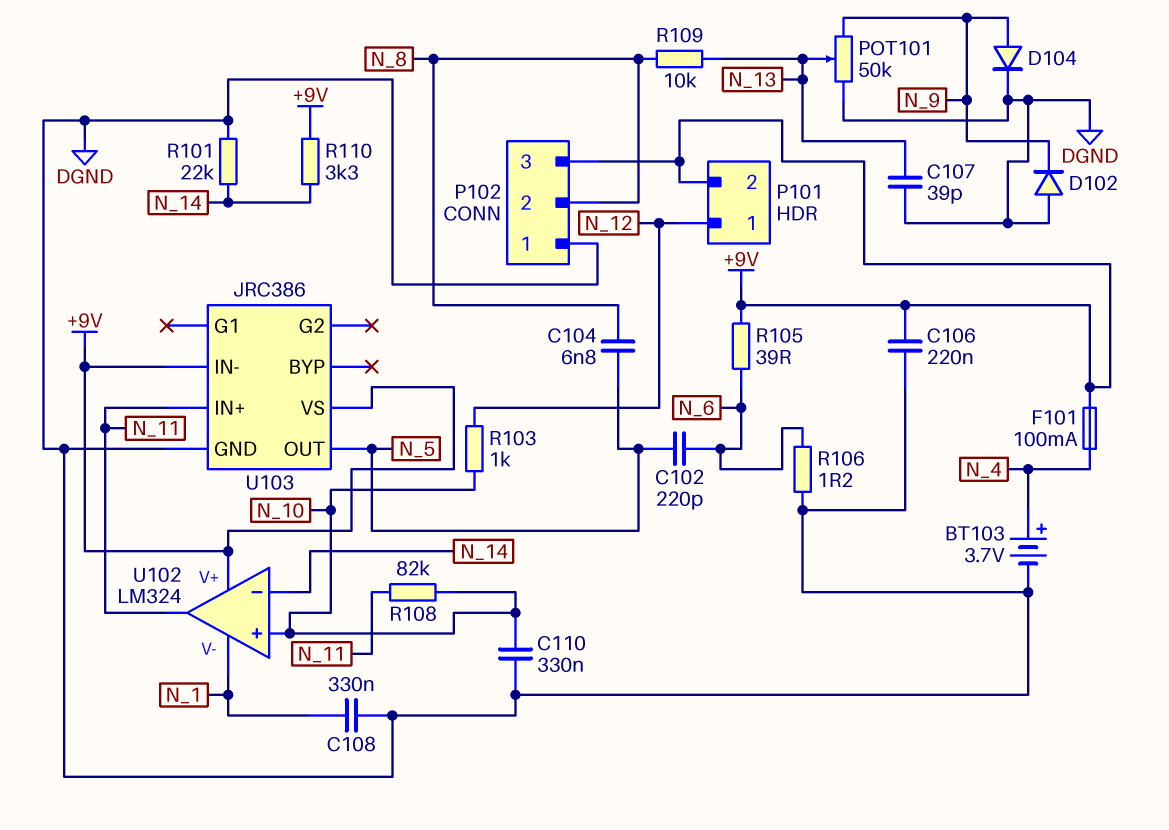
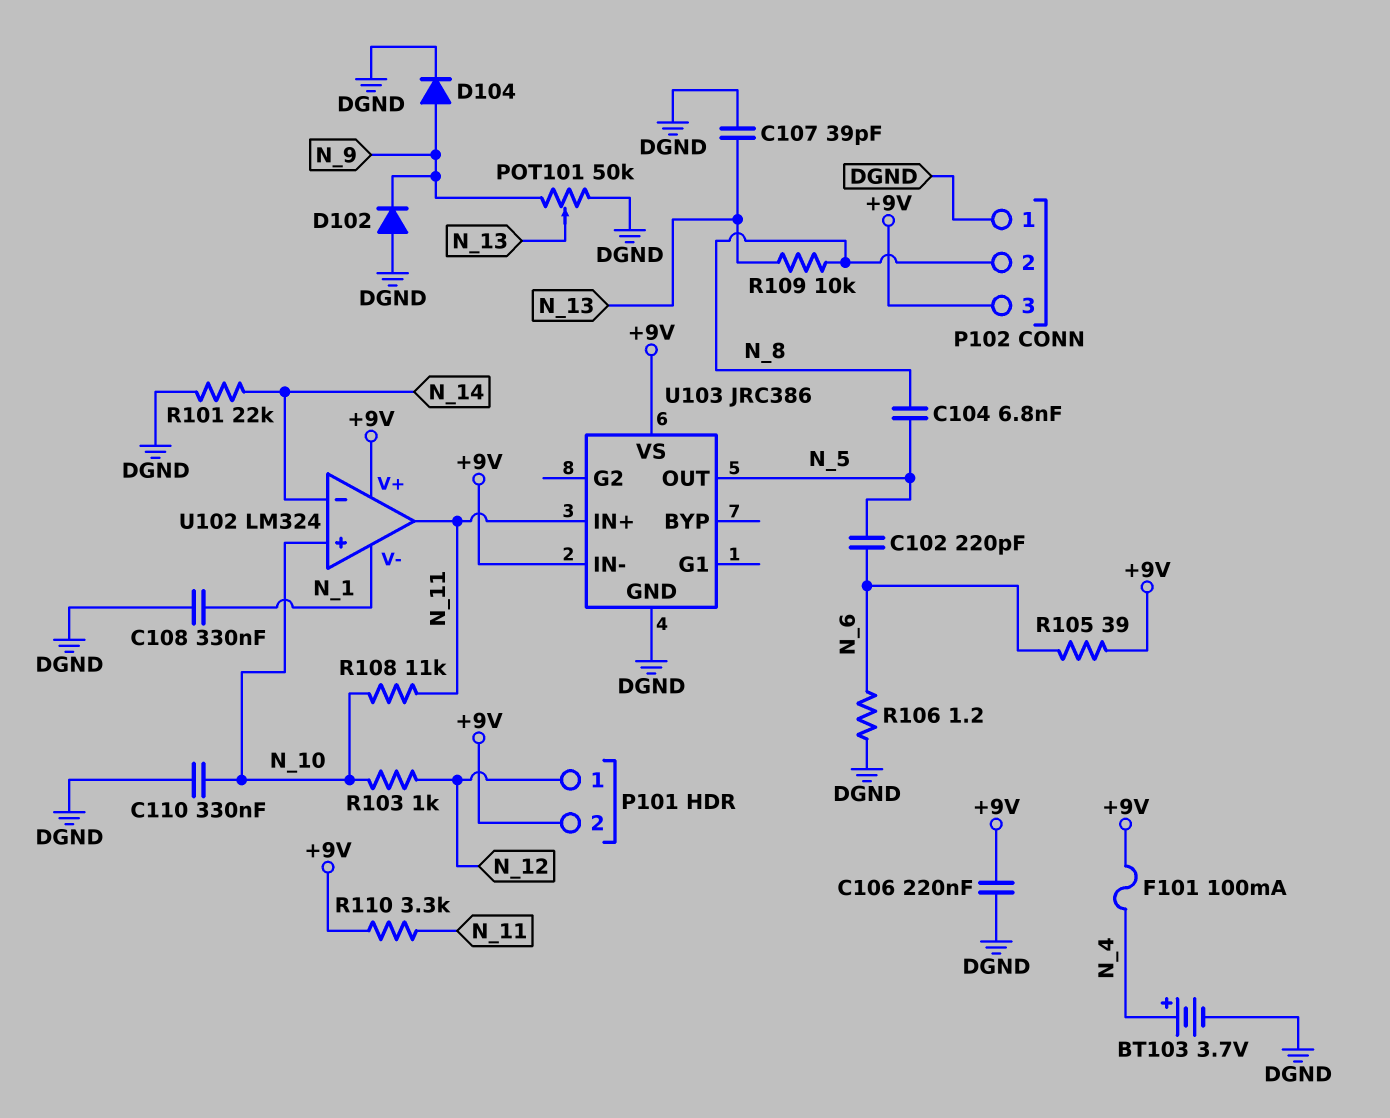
R108: 82k (N_10, N_11) -> 11k (N_10, N_11)
R110: 3.3k (+9V, N_14) -> 3.3k (+9V, N_11)

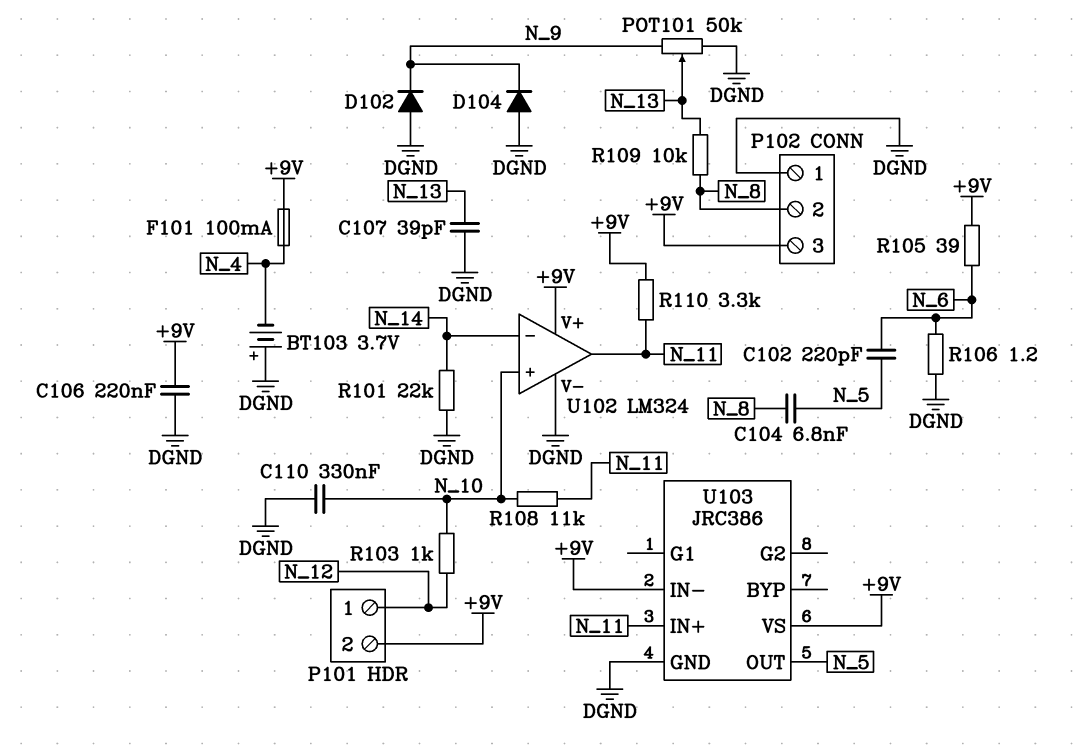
BT103: 3.7V (plus N_4, minus DGND) -> 3.7V (plus DGND, minus N_4)
C108: 330nF (DGND, N_1) -> none
D104: diode (A N_9, K DGND) -> diode (A DGND, K N_9)
U102 pin V-: N_1 -> DGND

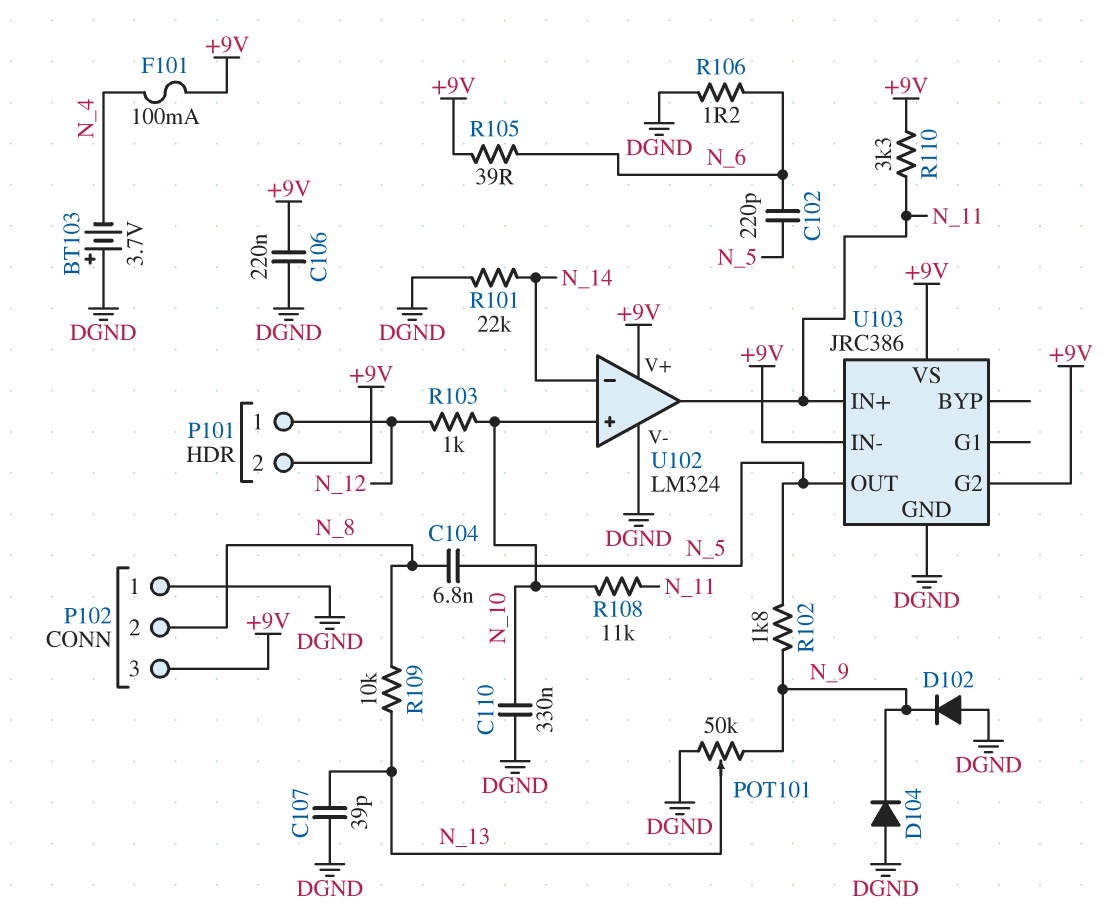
R102: none -> 1.8k (N_5, N_9)
U103 pin G2: none -> +9V

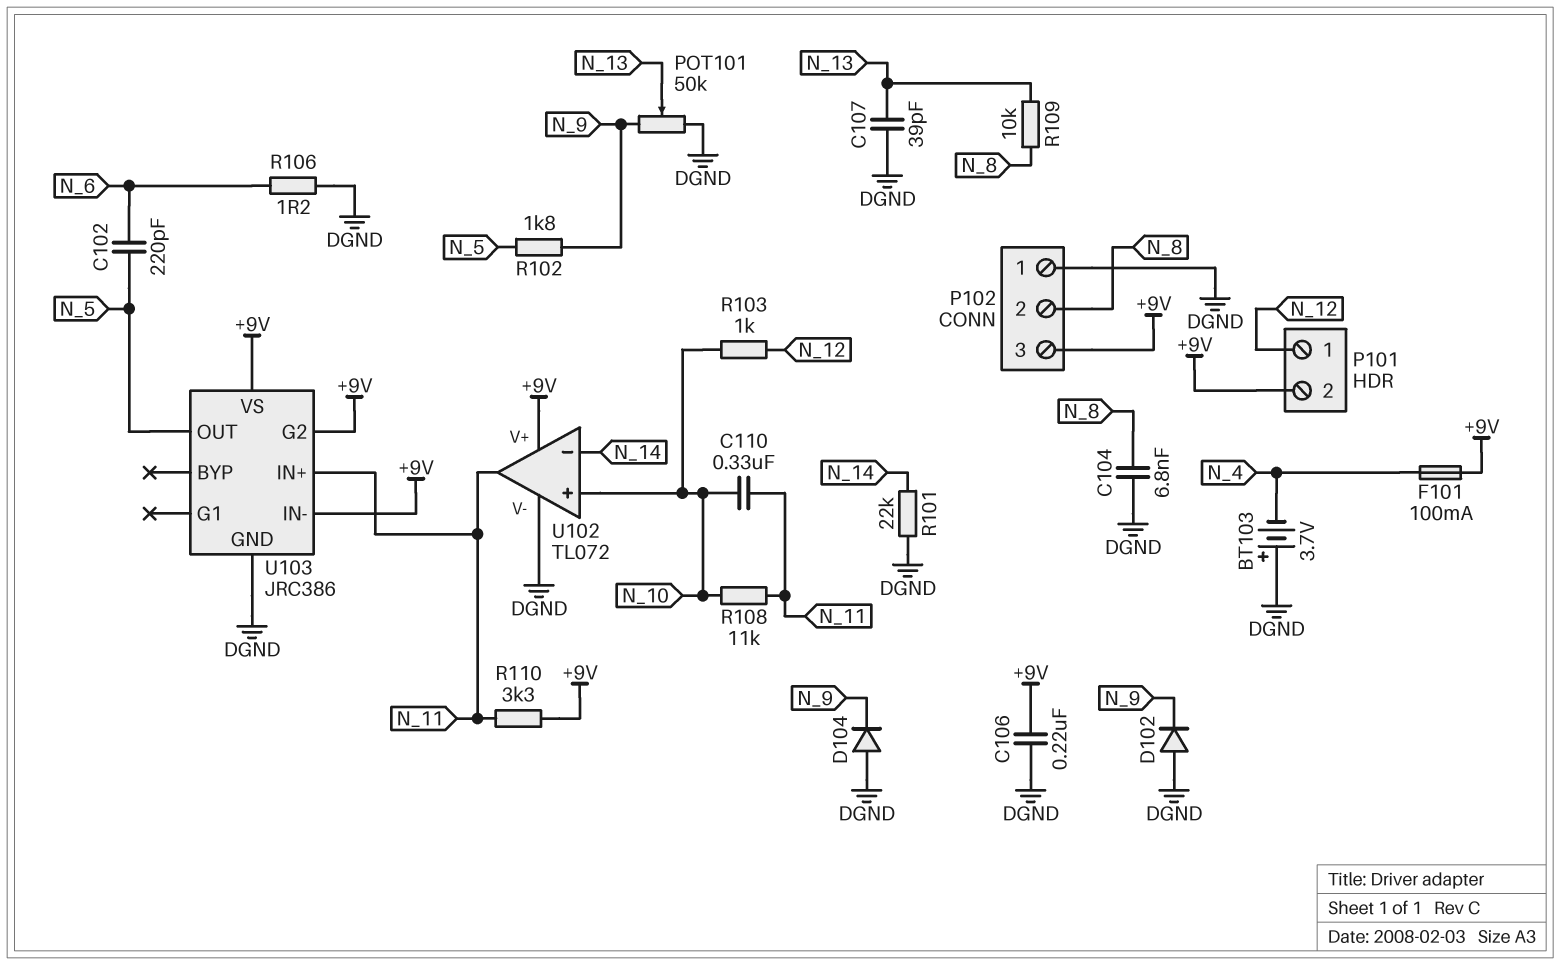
C104: 6.8nF (N_5, N_8) -> 6.8nF (DGND, N_8)
C110: 330nF (DGND, N_10) -> 330nF (N_10, N_11)
R105: 39 (+9V, N_6) -> none
U102: LM324 -> TL072

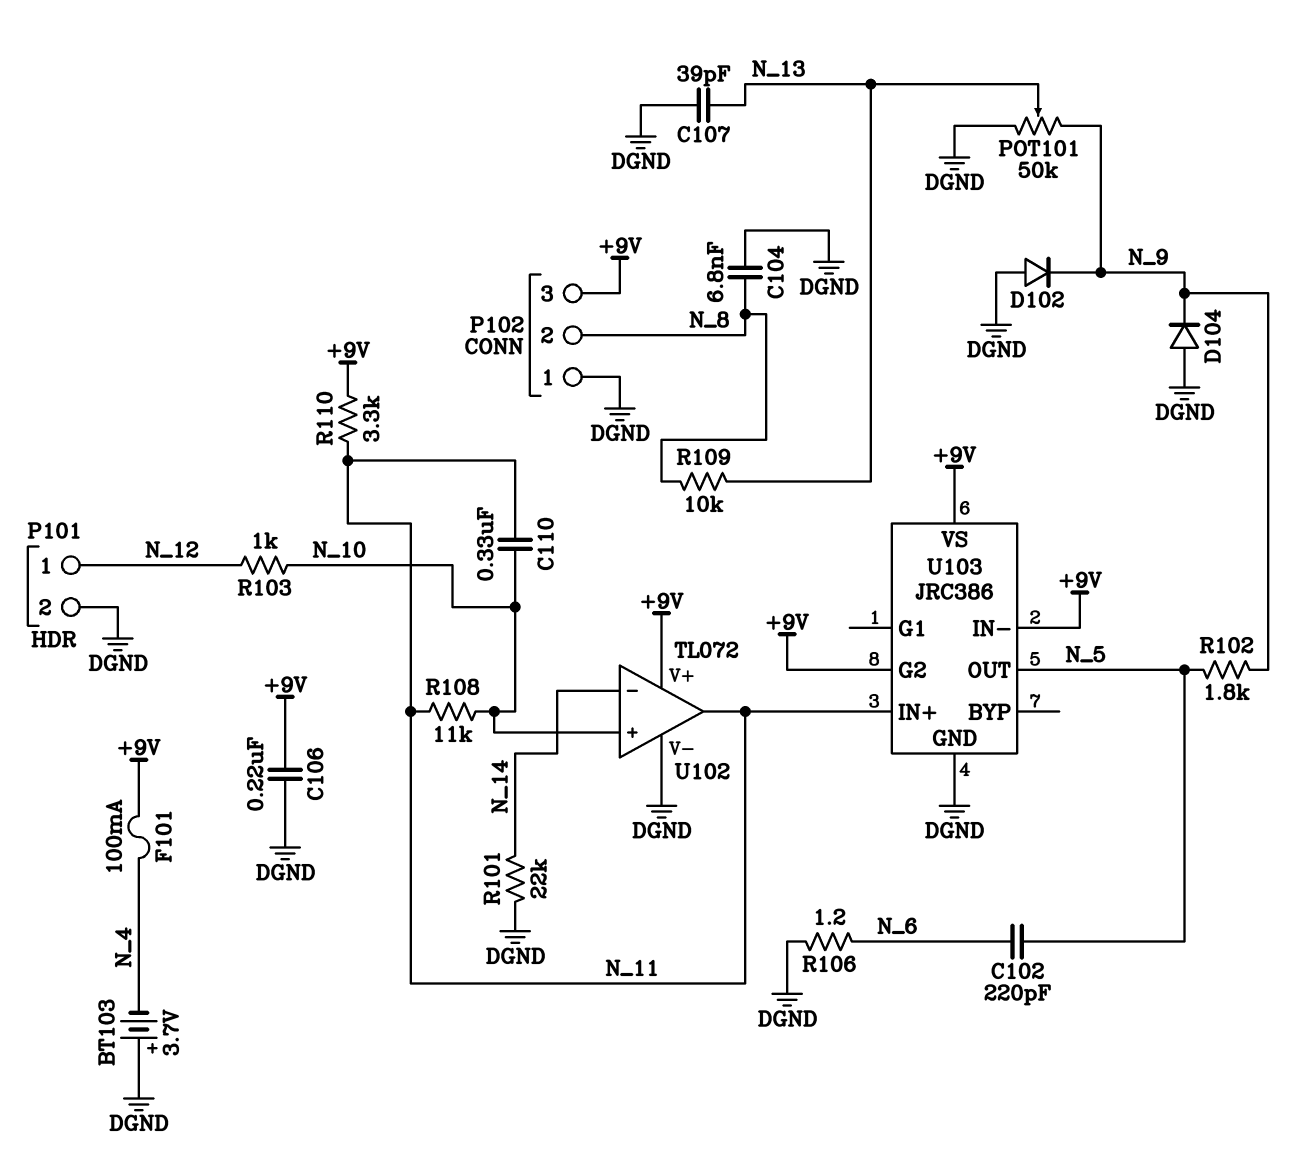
P101 pin 2: +9V -> DGND

